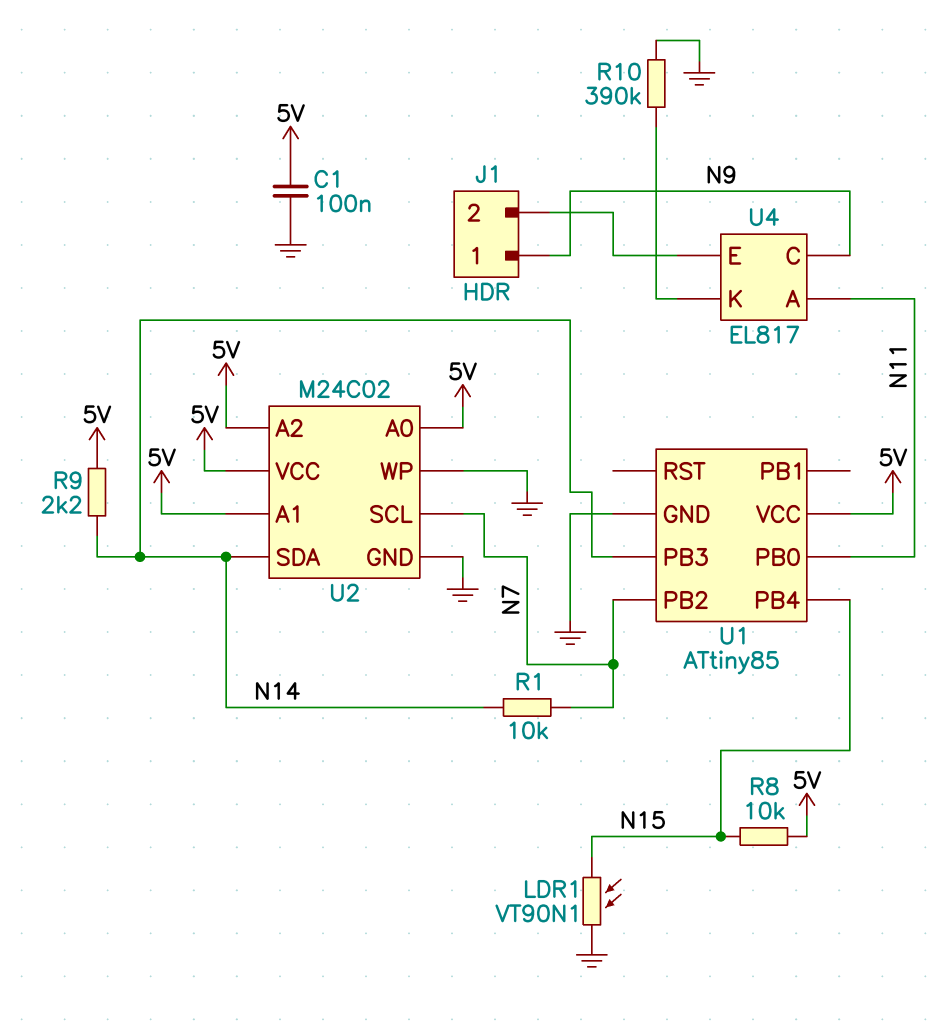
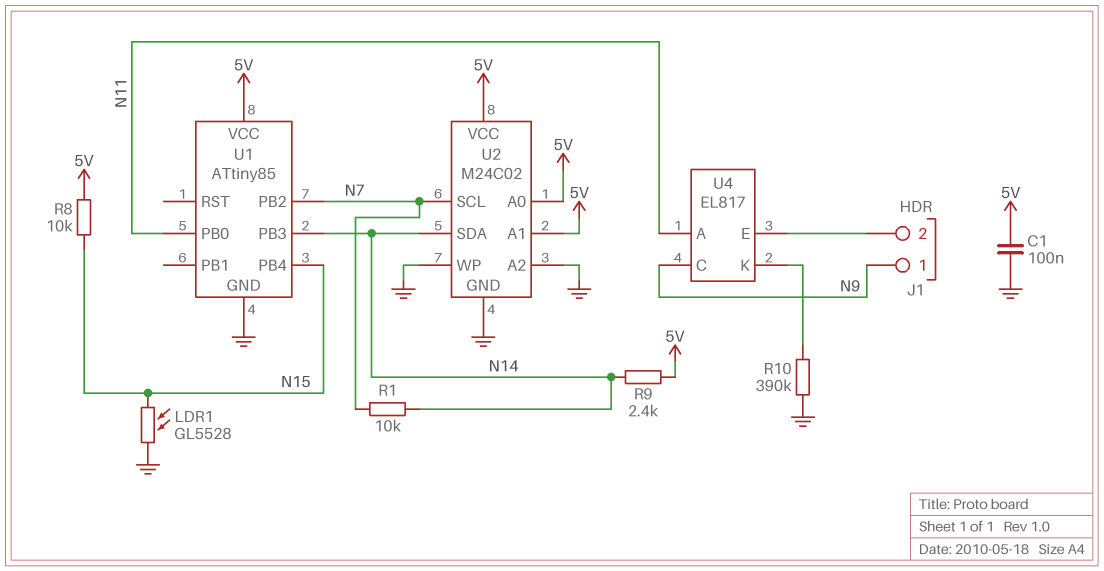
LDR1: VT90N1 (GND, N15) -> GL5528 (GND, N15)
R9: 2.2k (5V, N14) -> 2.4k (5V, N14)
U2 pin A2: 5V -> GND

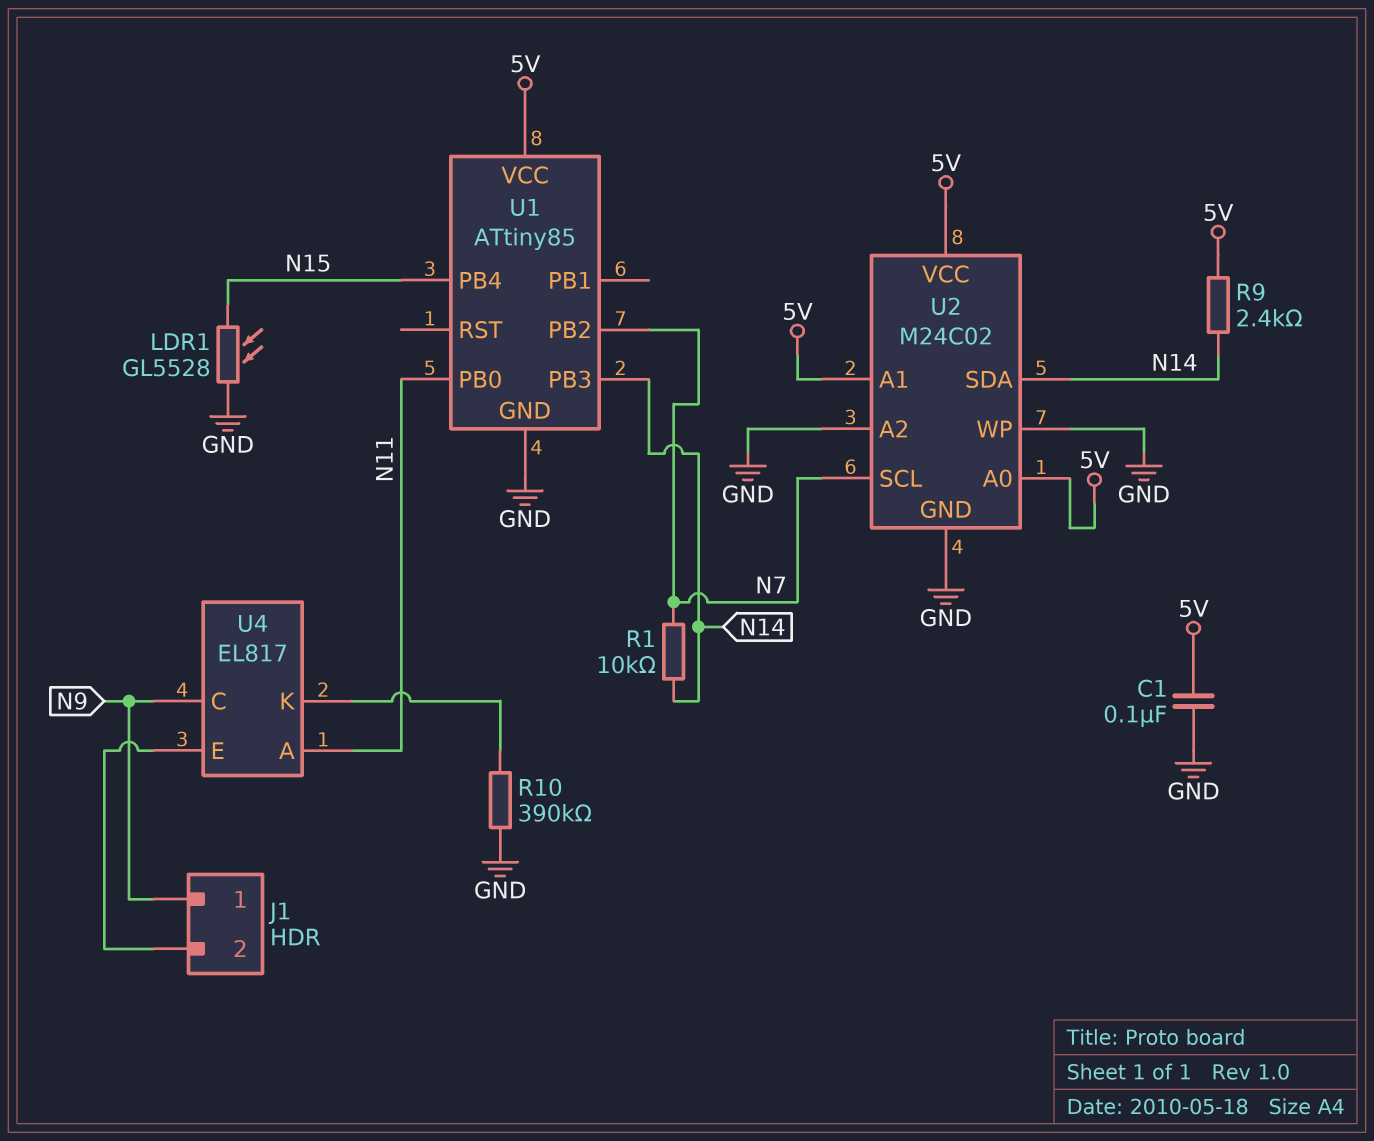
R8: 10k (5V, N15) -> none

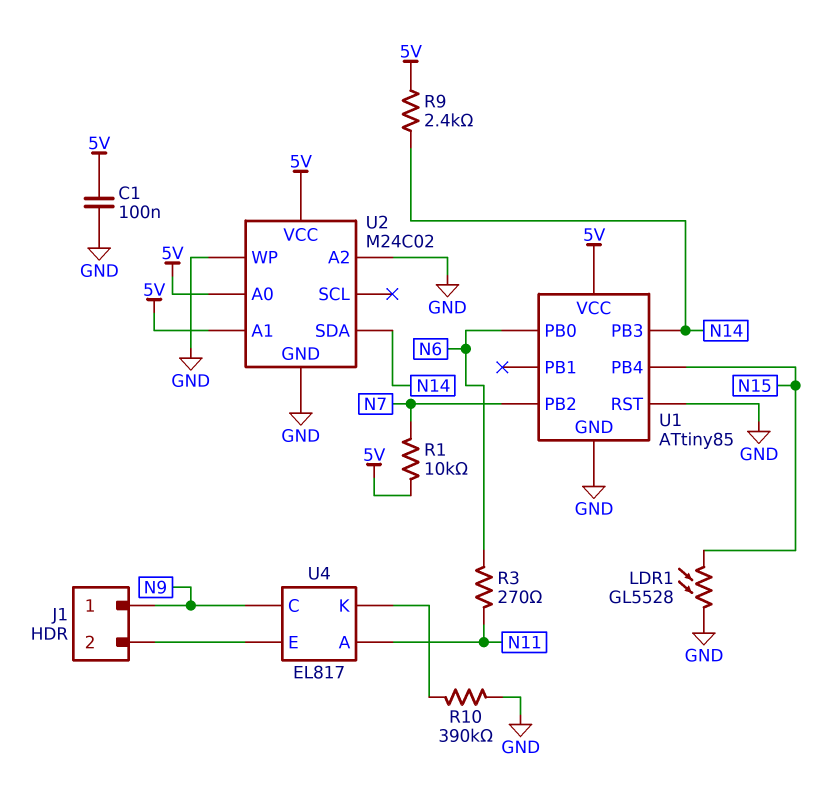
R1: 10k (N7, N14) -> 10k (5V, N7)
R3: none -> 270 (N6, N11)
U1 pin PB0: N11 -> N6
U1 pin RST: none -> GND
U2 pin SCL: N7 -> none

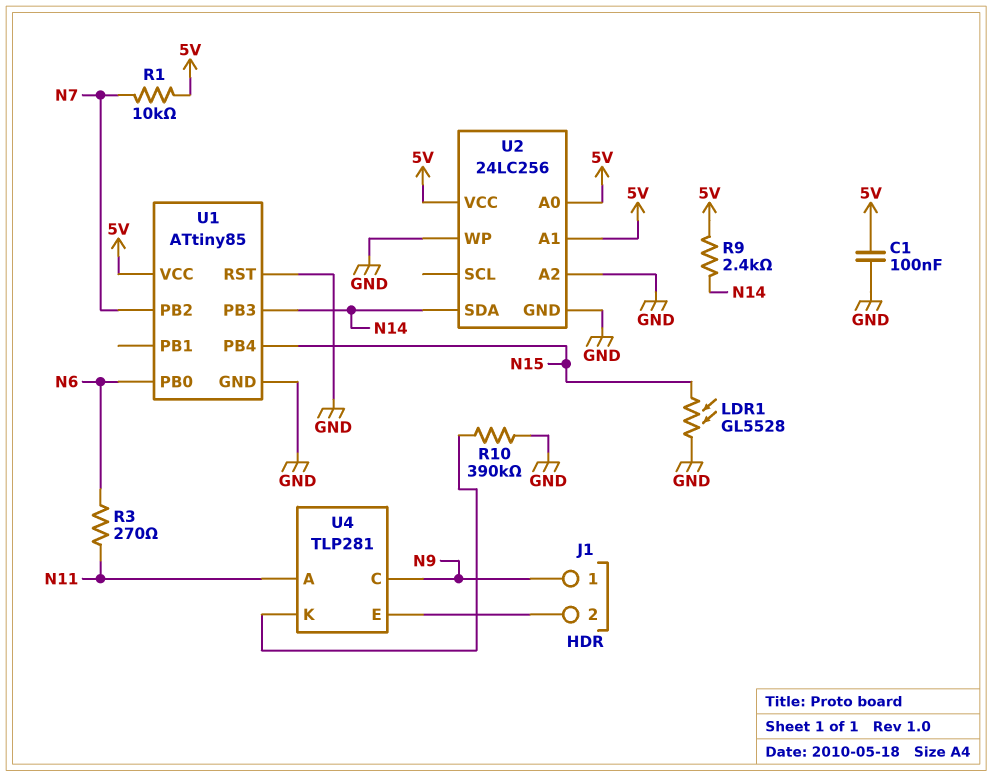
U2: M24C02 -> 24LC256
U4: EL817 -> TLP281

